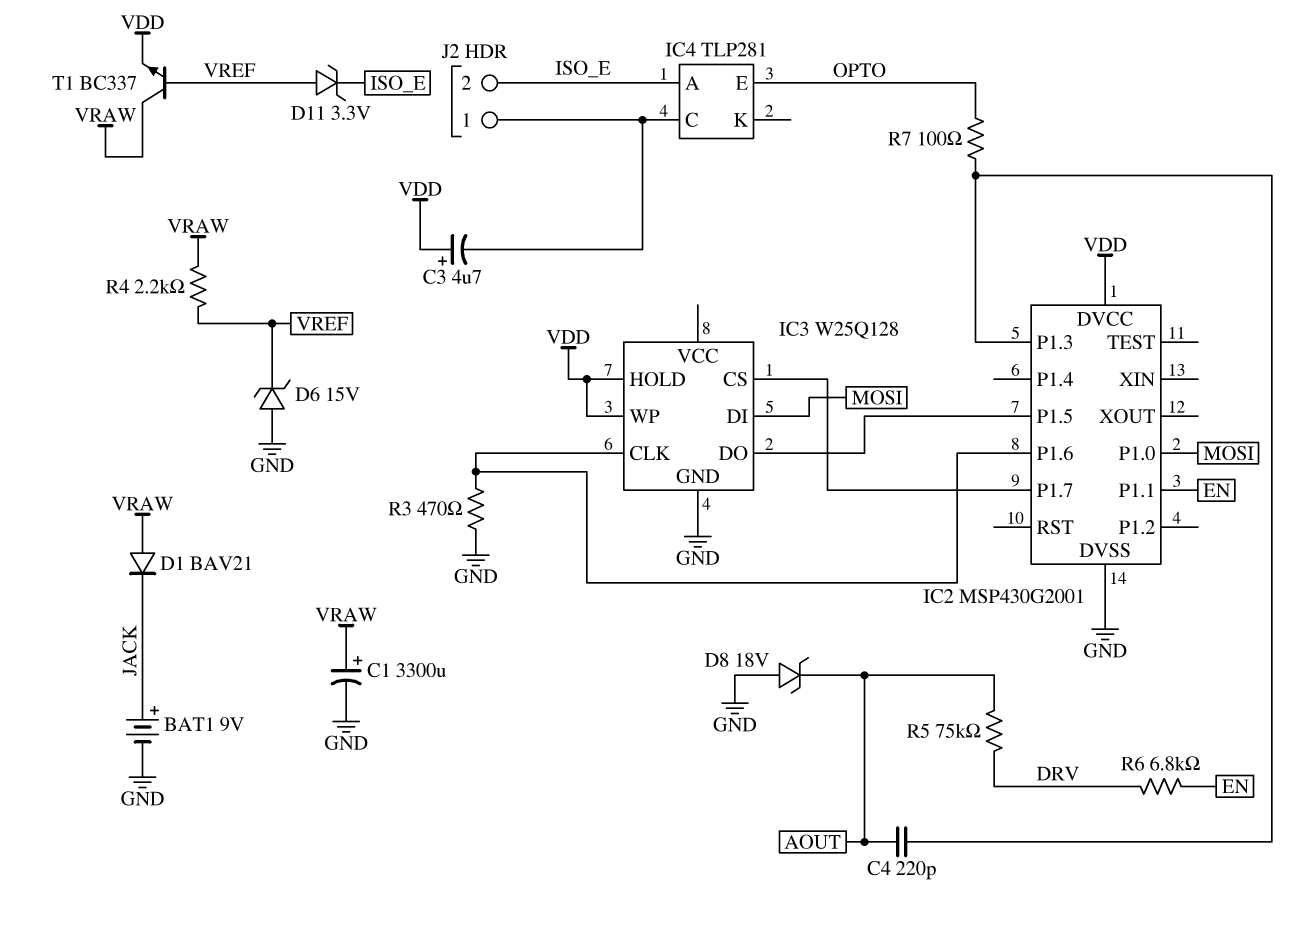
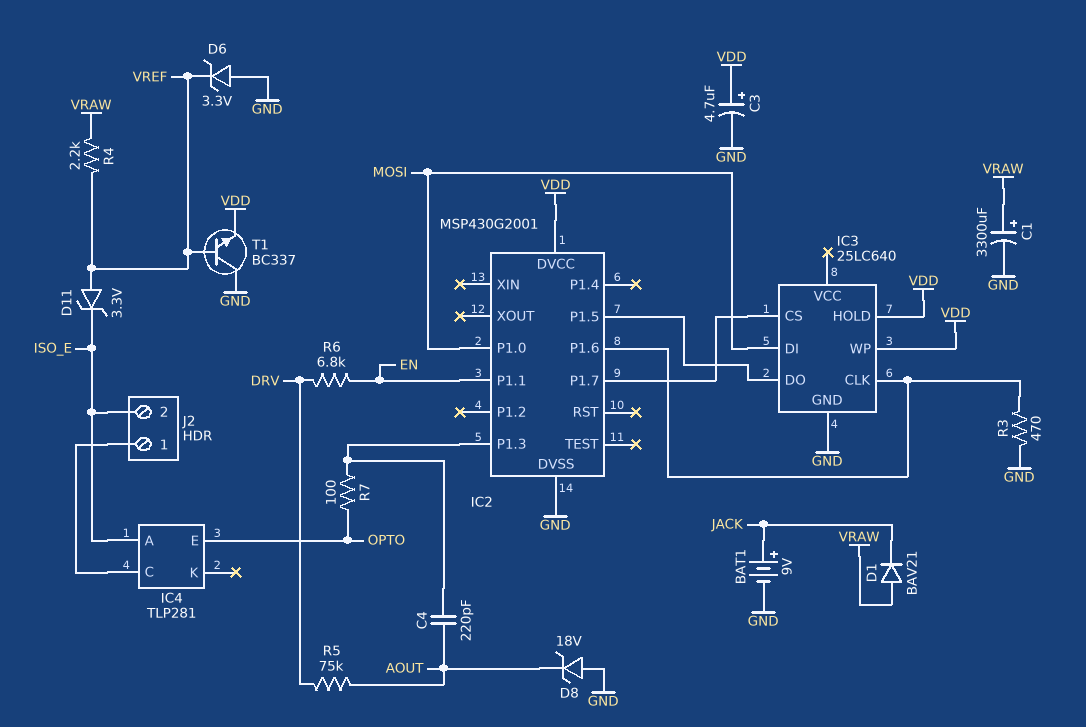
C3: 4.7uF (plus VDD, minus IC4/C) -> 4.7uF (plus VDD, minus GND)
D6: zener 15V (A GND, K VREF) -> zener 3.3V (A GND, K VREF)
IC3: W25Q128 -> 25LC640
T1: NPN BC337 (B VREF, C VRAW, E VDD) -> NPN BC337 (B VREF, C GND, E VDD)

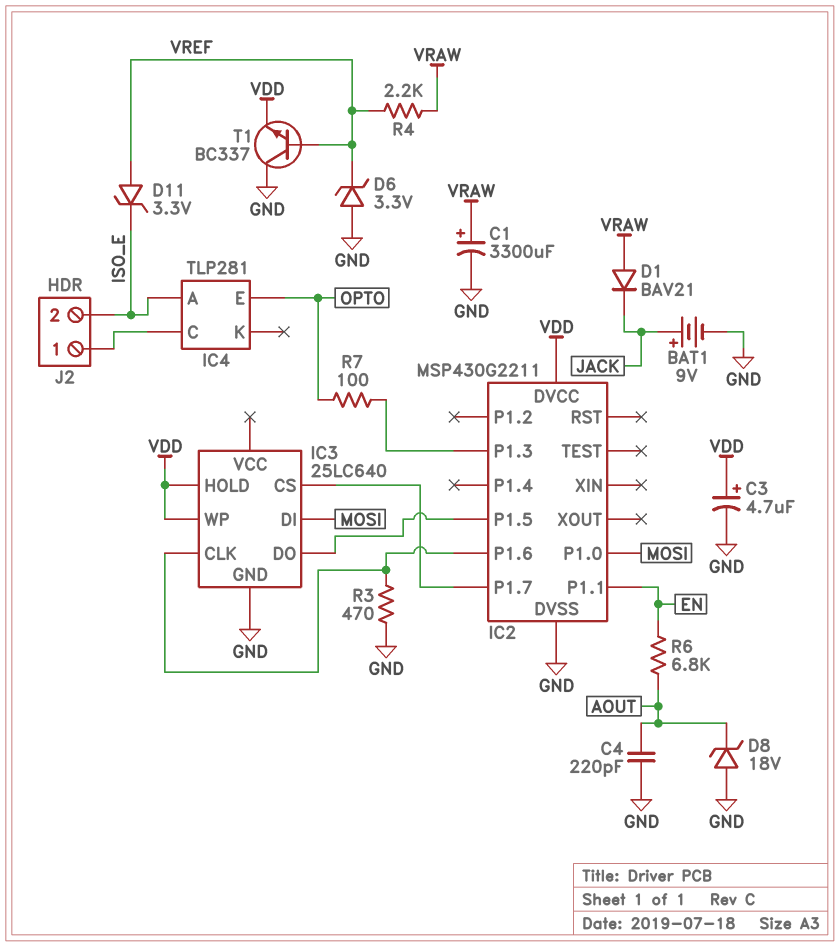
C4: 220pF (AOUT, IC2/P1.3) -> 220pF (AOUT, GND)
IC2: MSP430G2001 -> MSP430G2211
R5: 75k (AOUT, DRV) -> none
R6: 6.8k (DRV, EN) -> 6.8k (AOUT, EN)

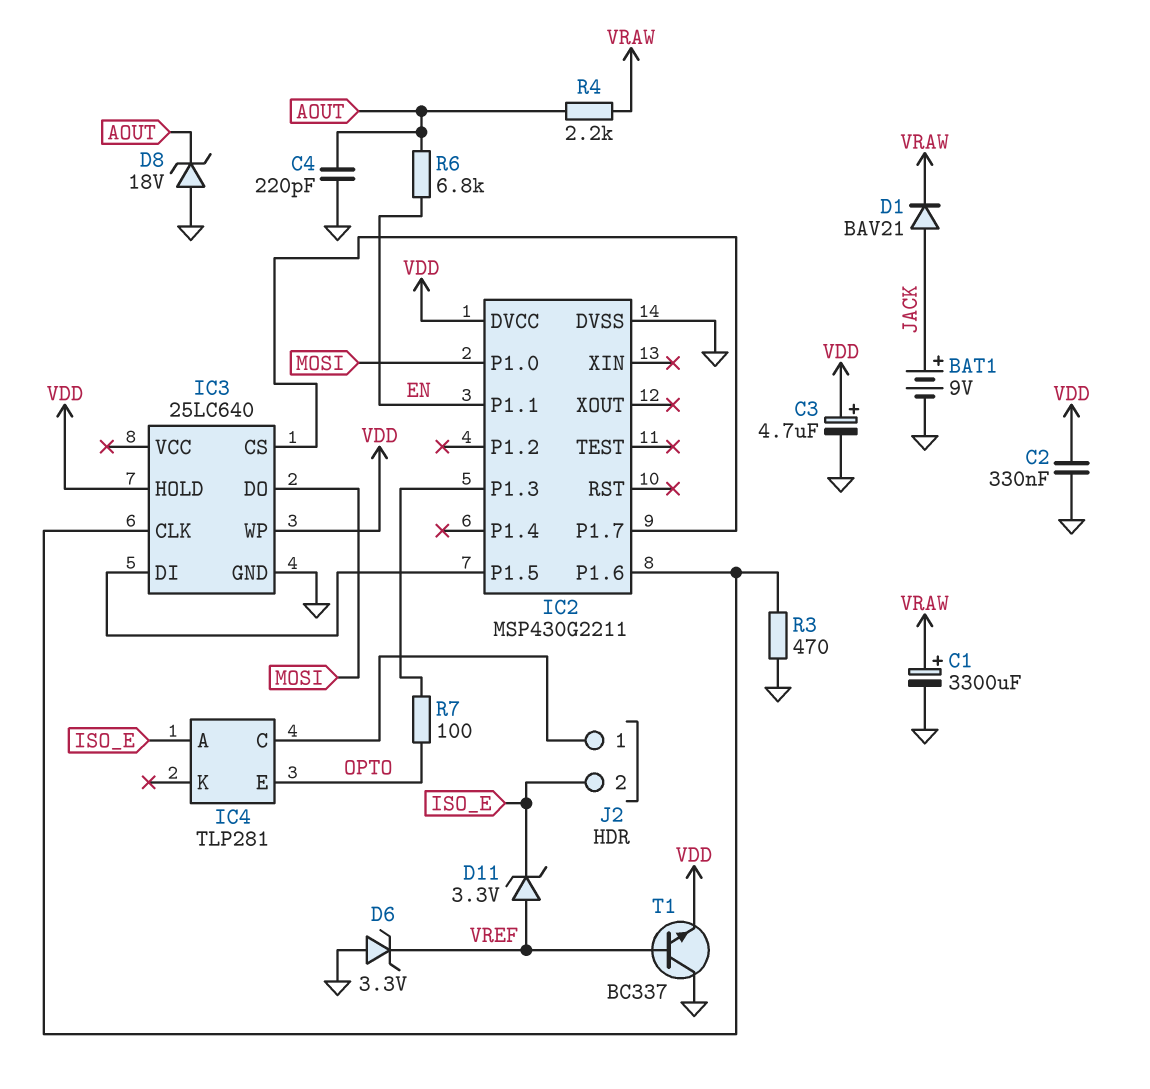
C2: none -> 330nF (GND, VDD)
D1: diode BAV21 (A VRAW, K JACK) -> diode BAV21 (A JACK, K VRAW)
IC3 pin DI: MOSI -> IC2/P1.5
IC3 pin DO: IC2/P1.5 -> MOSI
R4: 2.2k (VRAW, VREF) -> 2.2k (AOUT, VRAW)

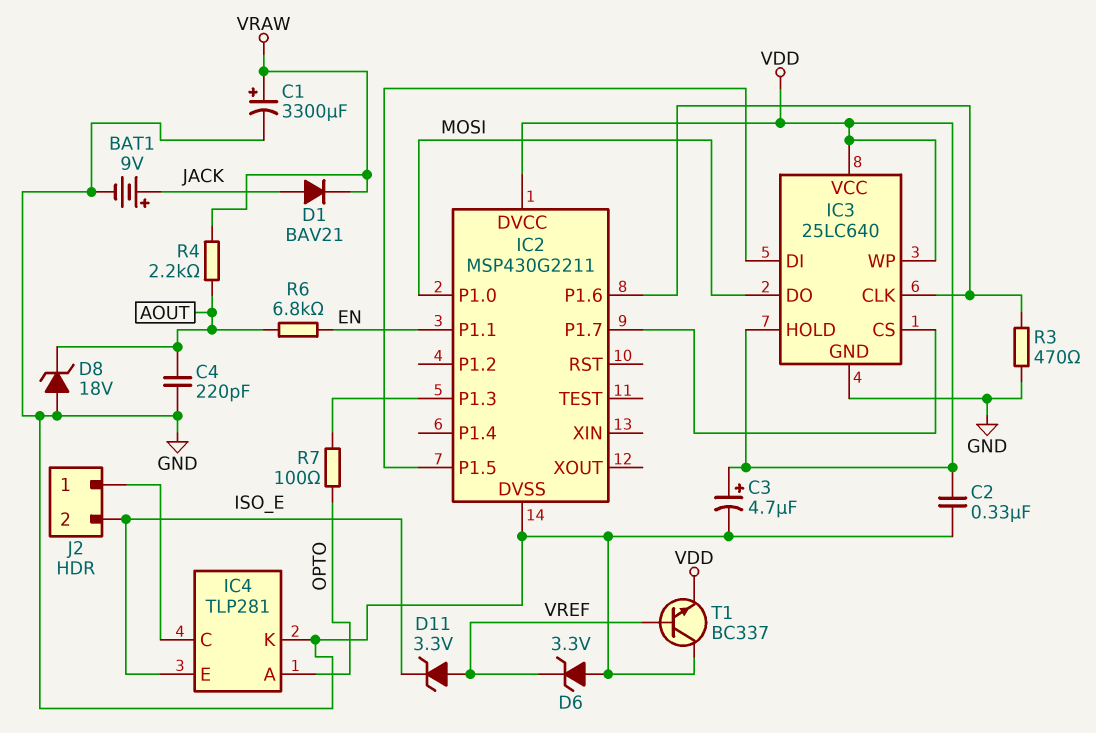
IC3 pin VCC: none -> VDD
IC4 pin A: ISO_E -> OPTO
IC4 pin E: OPTO -> ISO_E
IC4 pin K: none -> GND

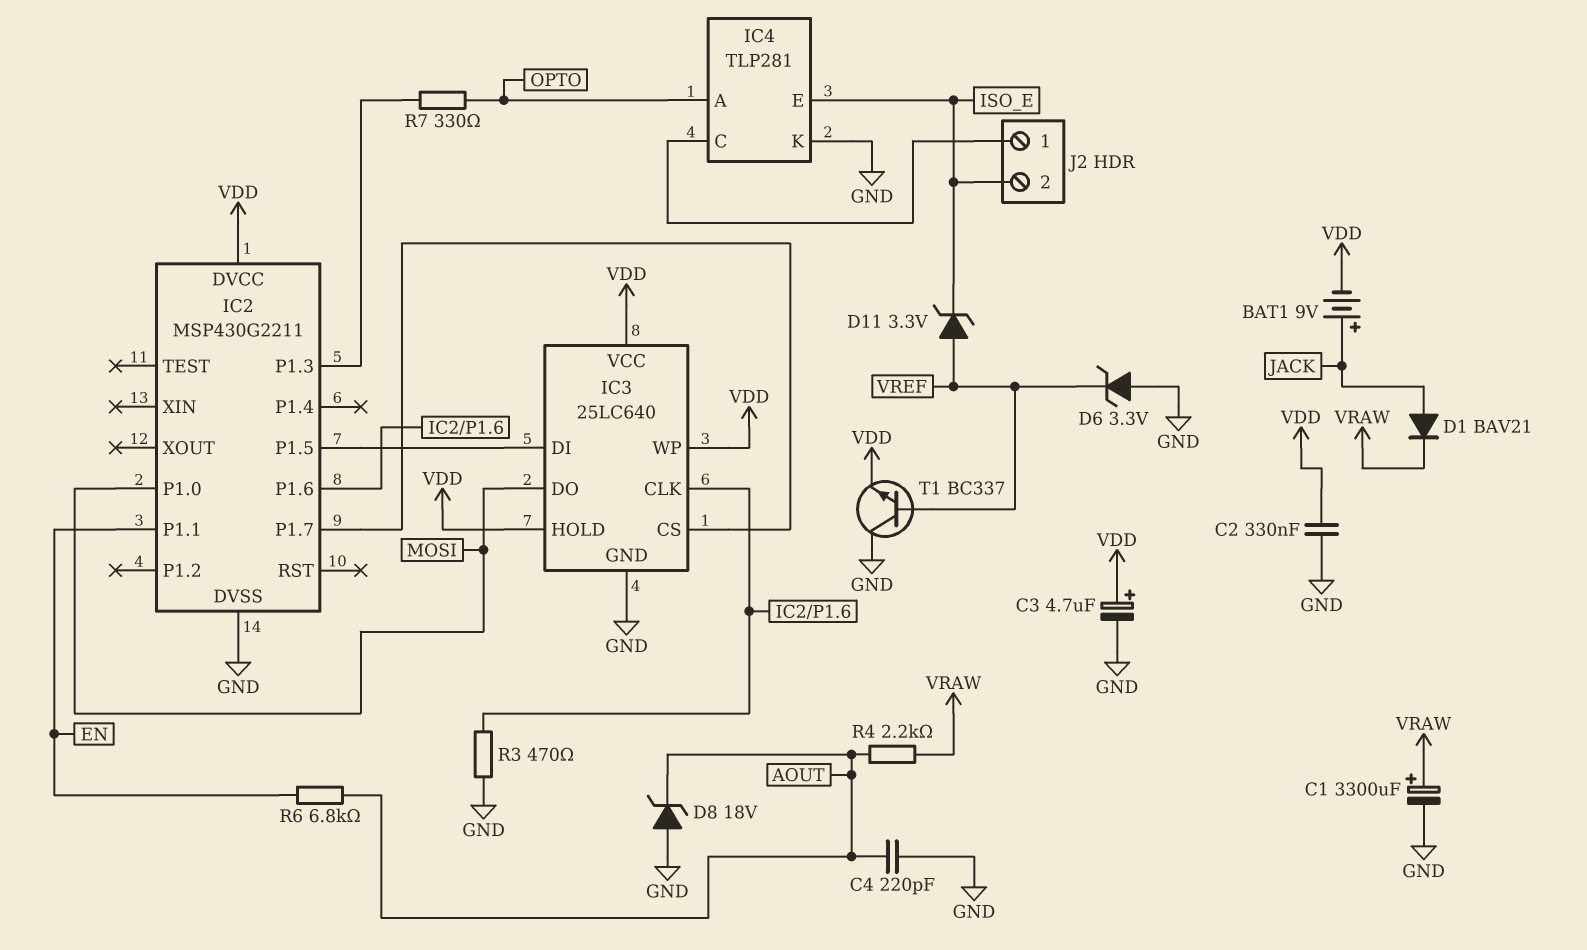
BAT1: 9V (plus JACK, minus GND) -> 9V (plus JACK, minus VDD)
R7: 100 (IC2/P1.3, OPTO) -> 330 (IC2/P1.3, OPTO)

